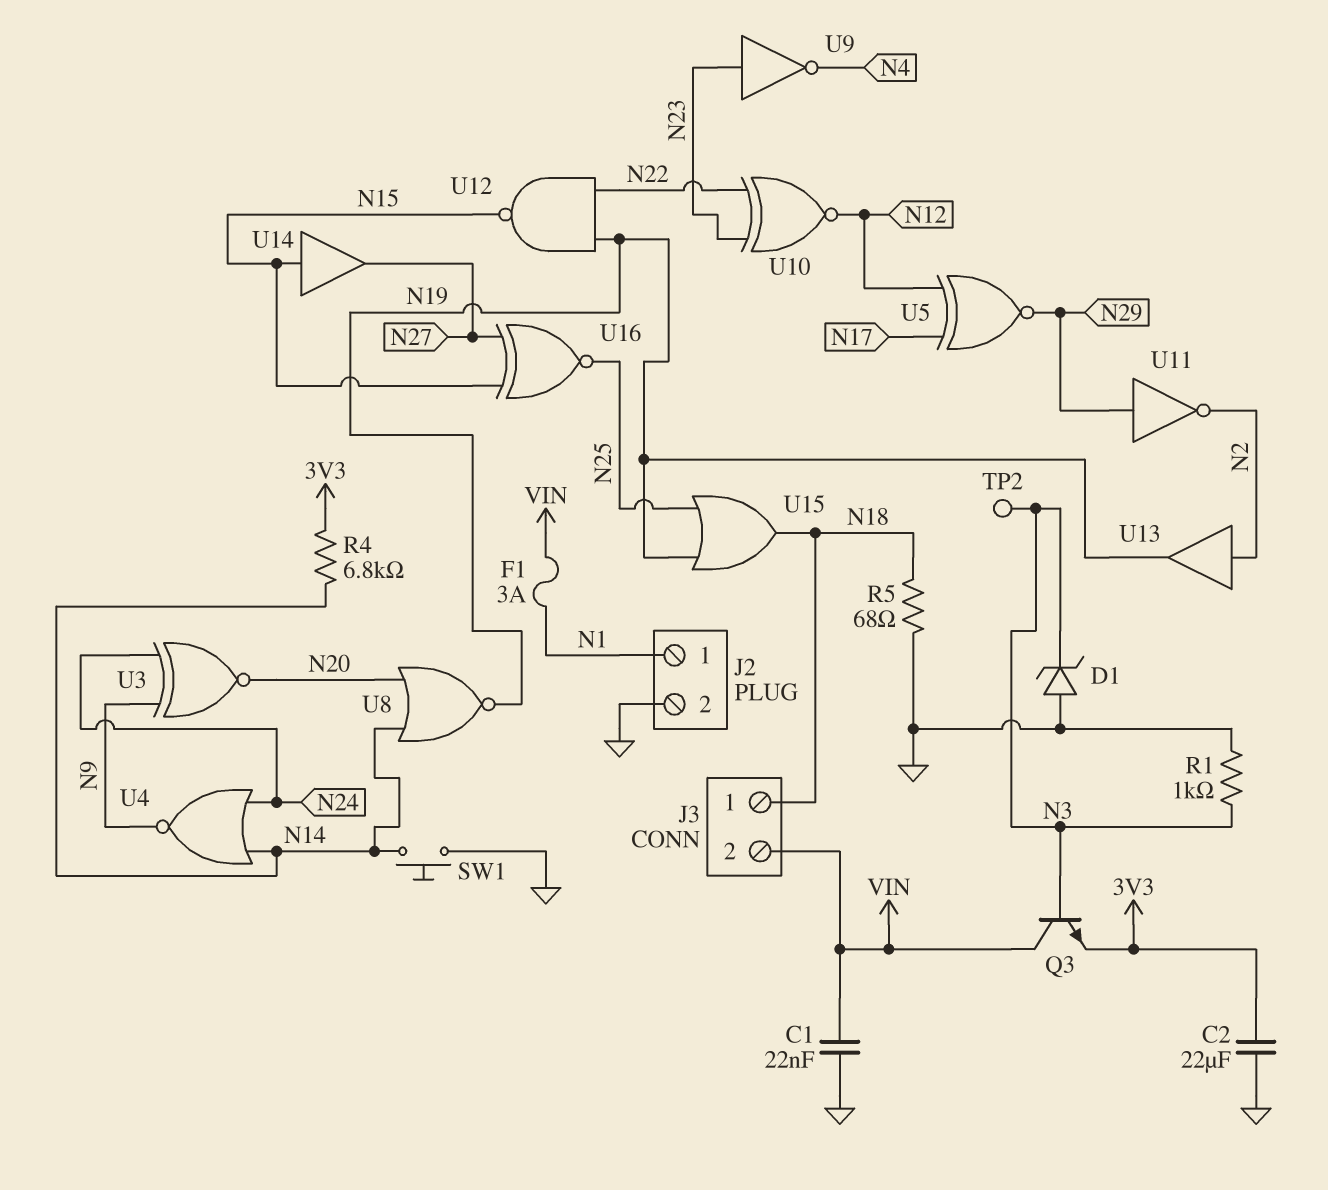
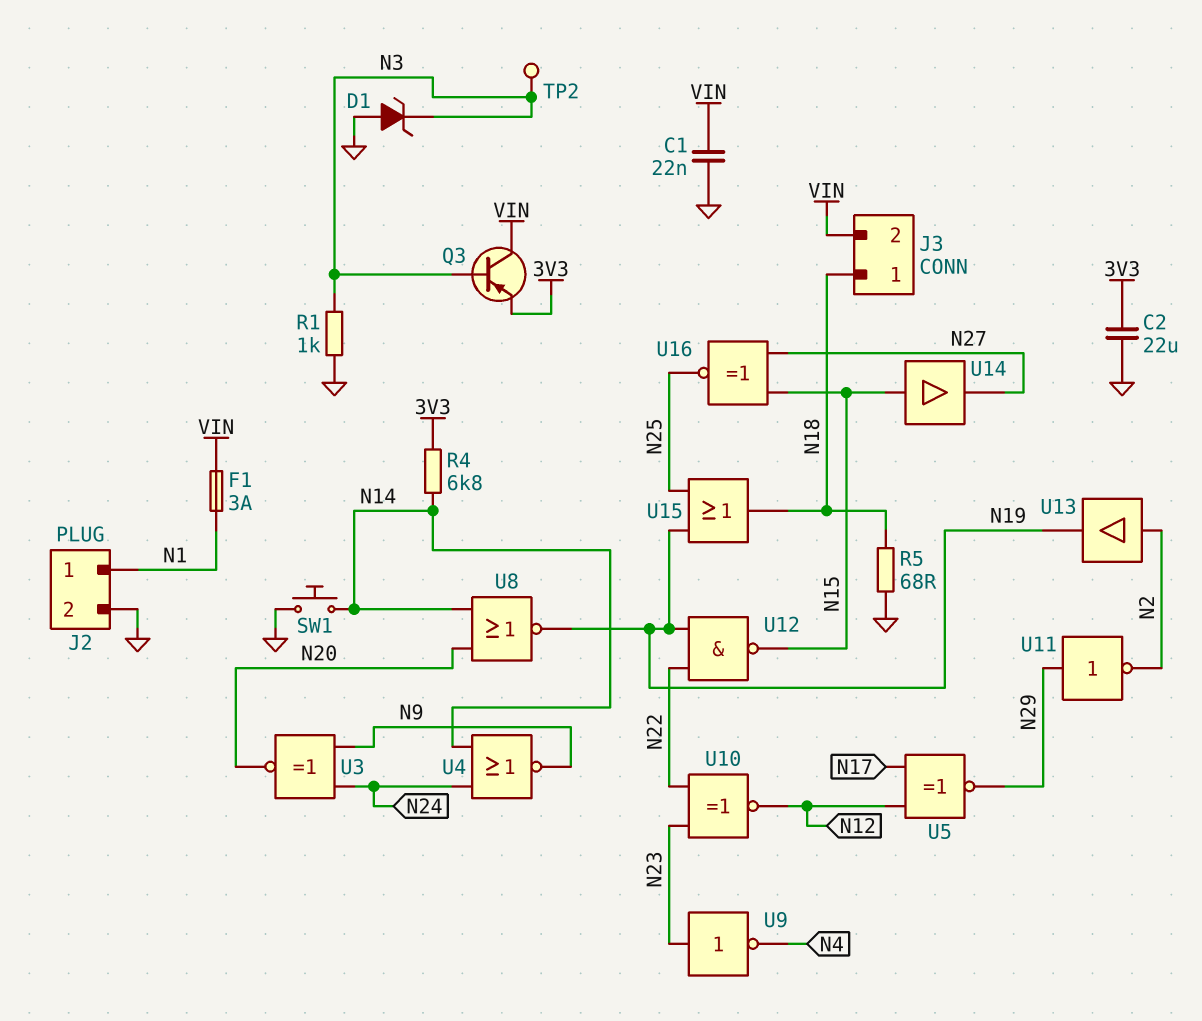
Q3: NPN (B N3, C VIN, E 3V3) -> PNP (B N3, C VIN, E 3V3)

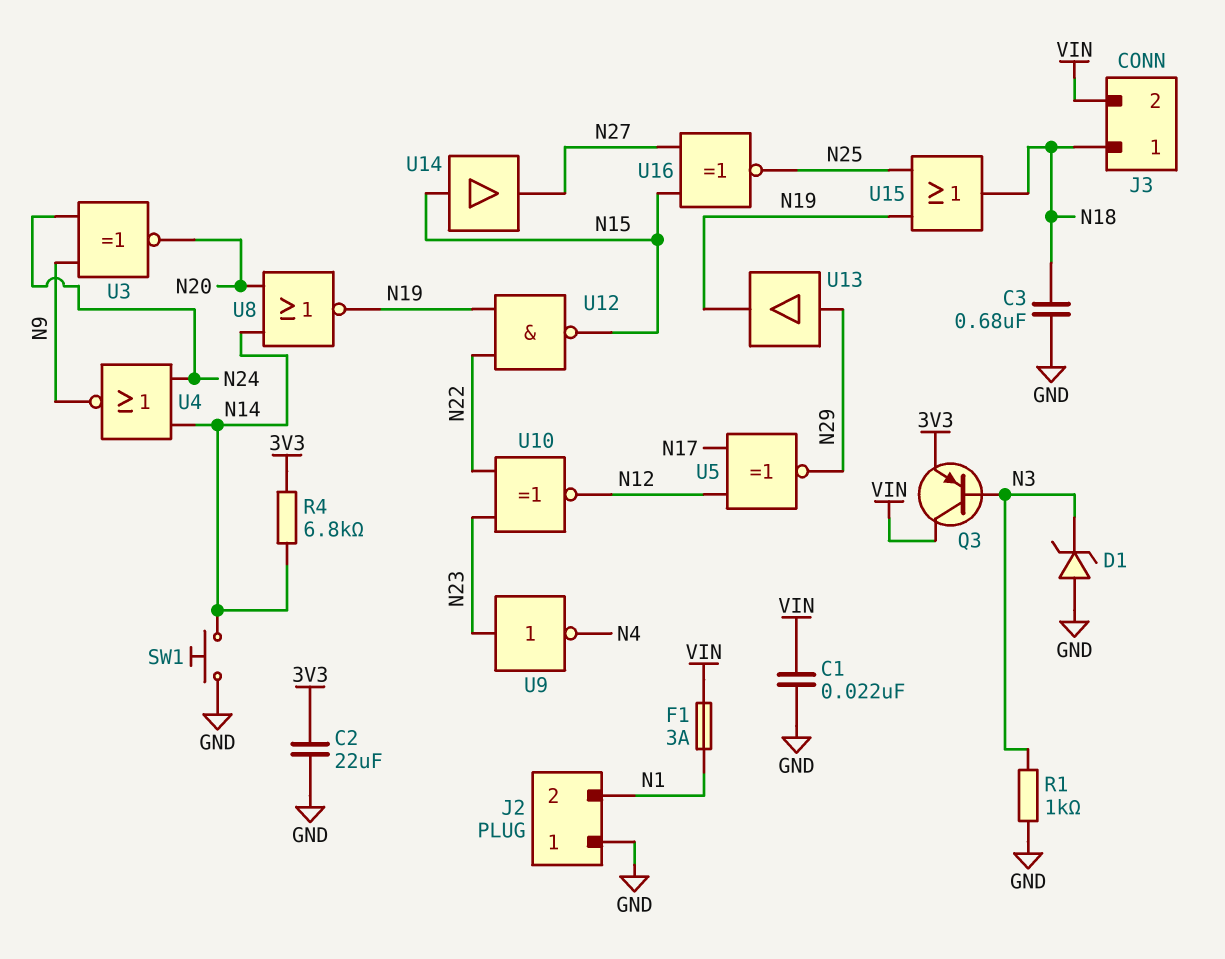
C3: none -> 680nF (GND, N18)
J2 pin 1: N1 -> GND
J2 pin 2: GND -> N1
R5: 68 (GND, N18) -> none
TP2: test point (N3) -> none
U11: NOT (in N29, out N2) -> none
U13: buffer (in N2, out N19) -> buffer (in N29, out N19)

